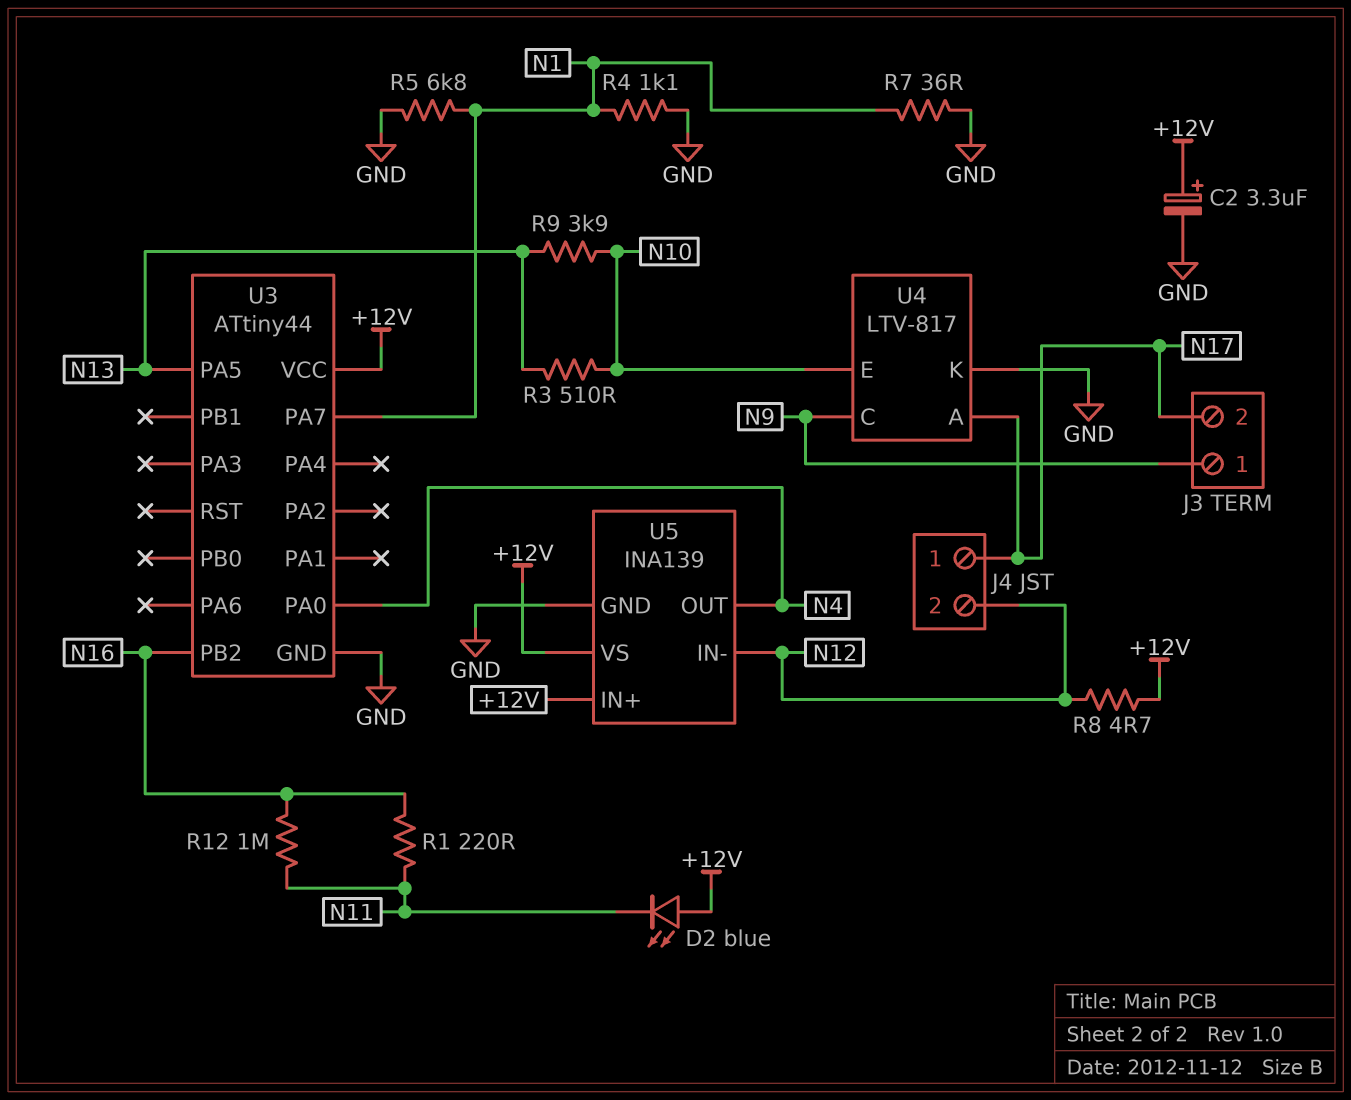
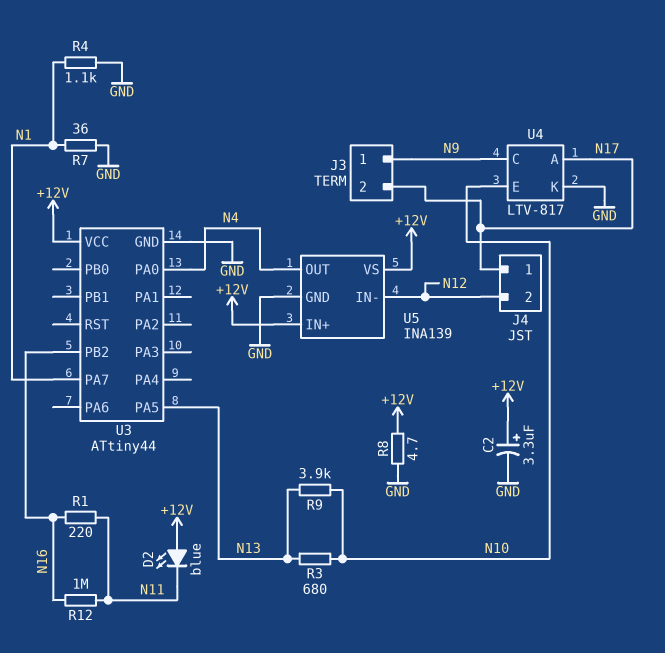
R3: 510 (N10, N13) -> 680 (N10, N13)
R5: 6.8k (GND, N1) -> none
R8: 4.7 (+12V, N12) -> 4.7 (+12V, GND)

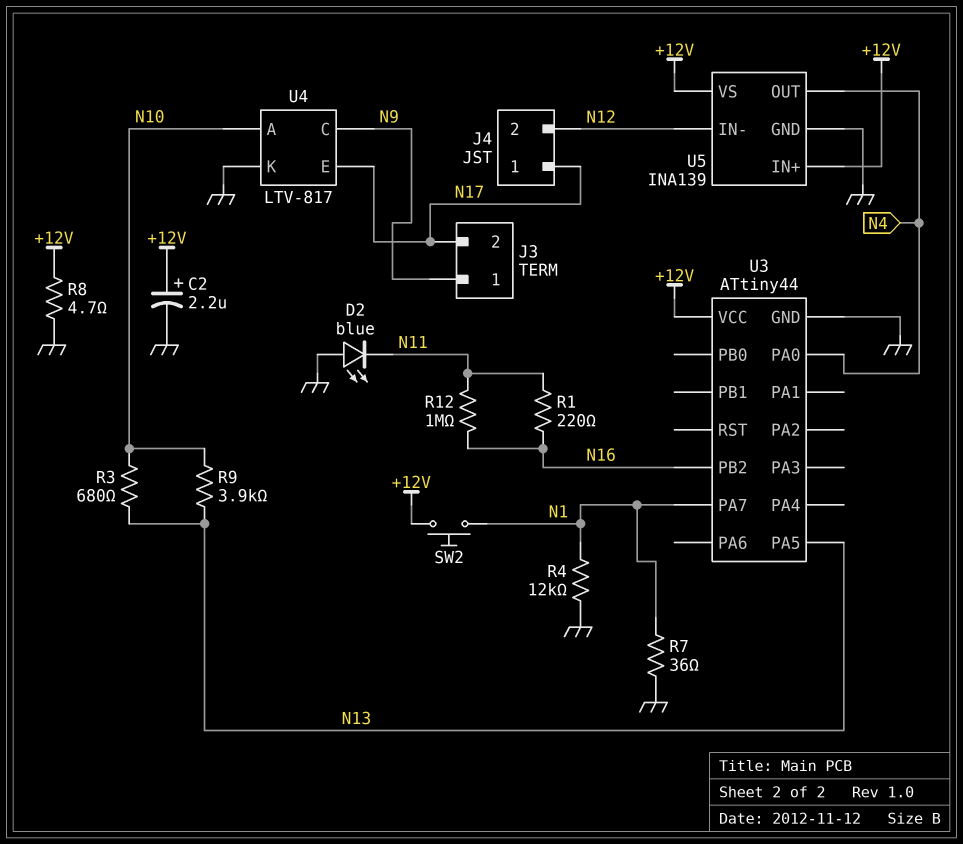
C2: 3.3uF (plus +12V, minus GND) -> 2.2uF (plus +12V, minus GND)
D2: LED blue (A +12V, K N11) -> LED blue (A GND, K N11)
R4: 1.1k (GND, N1) -> 12k (GND, N1)
SW2: none -> button (+12V, N1)
U4 pin A: N17 -> N10
U4 pin E: N10 -> N17

